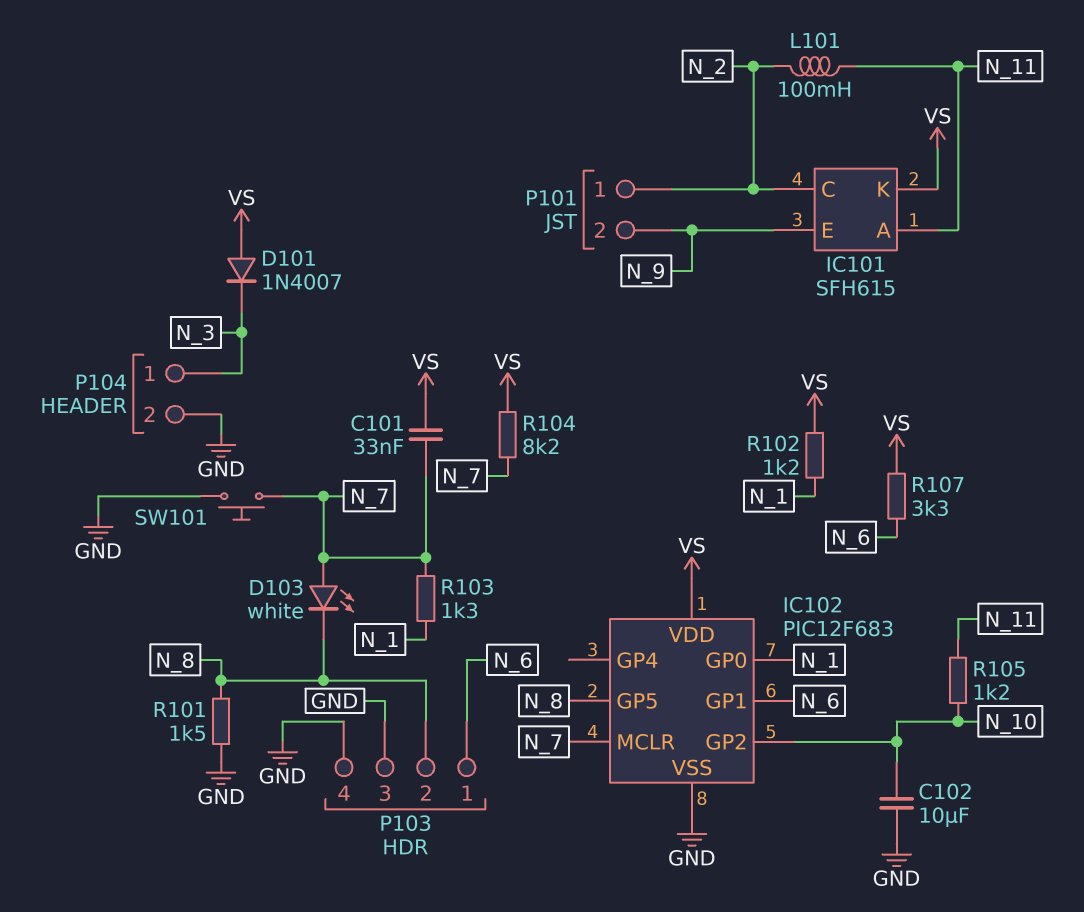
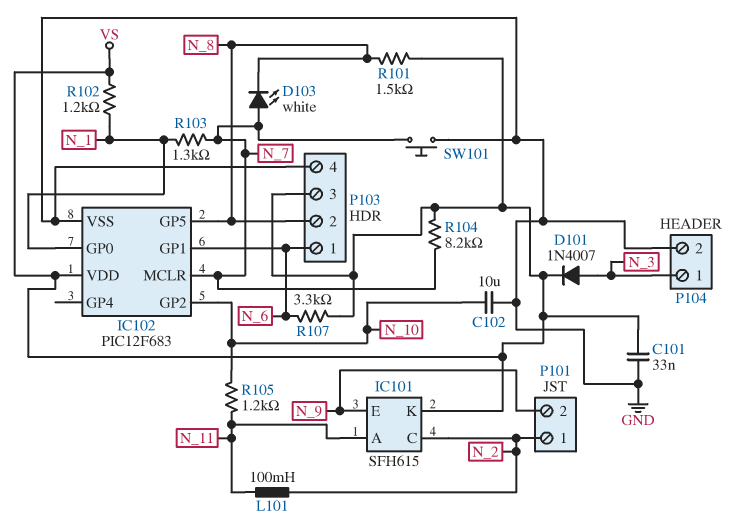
C101: 33nF (N_7, VS) -> 33nF (GND, VS)
D101: diode 1N4007 (A VS, K N_3) -> diode 1N4007 (A N_3, K VS)
P103 pin 3: GND -> VS
R101: 1.5k (GND, N_8) -> 1.5k (N_8, VS)

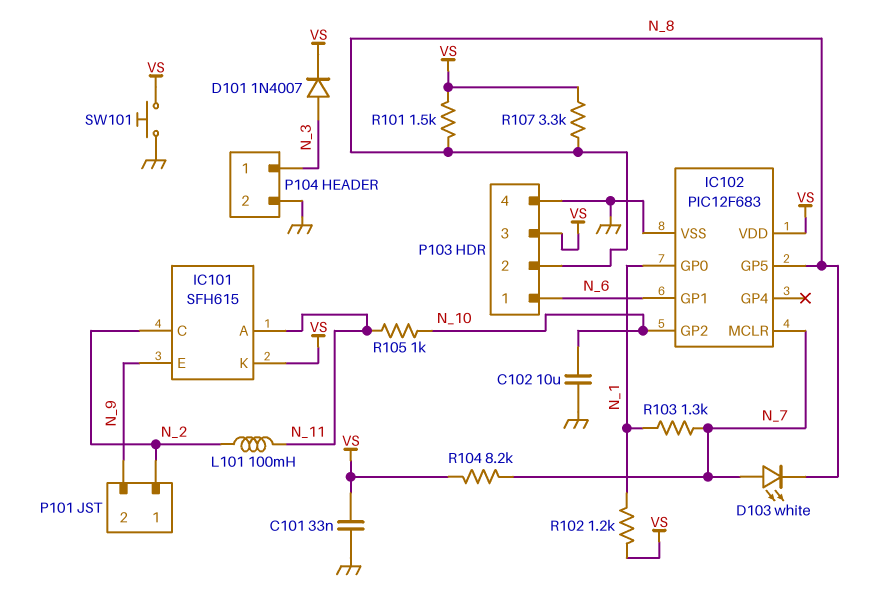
R105: 1.2k (N_10, N_11) -> 1k (N_10, N_11)
R107: 3.3k (N_6, VS) -> 3.3k (N_8, VS)
SW101: button (GND, N_7) -> button (GND, VS)

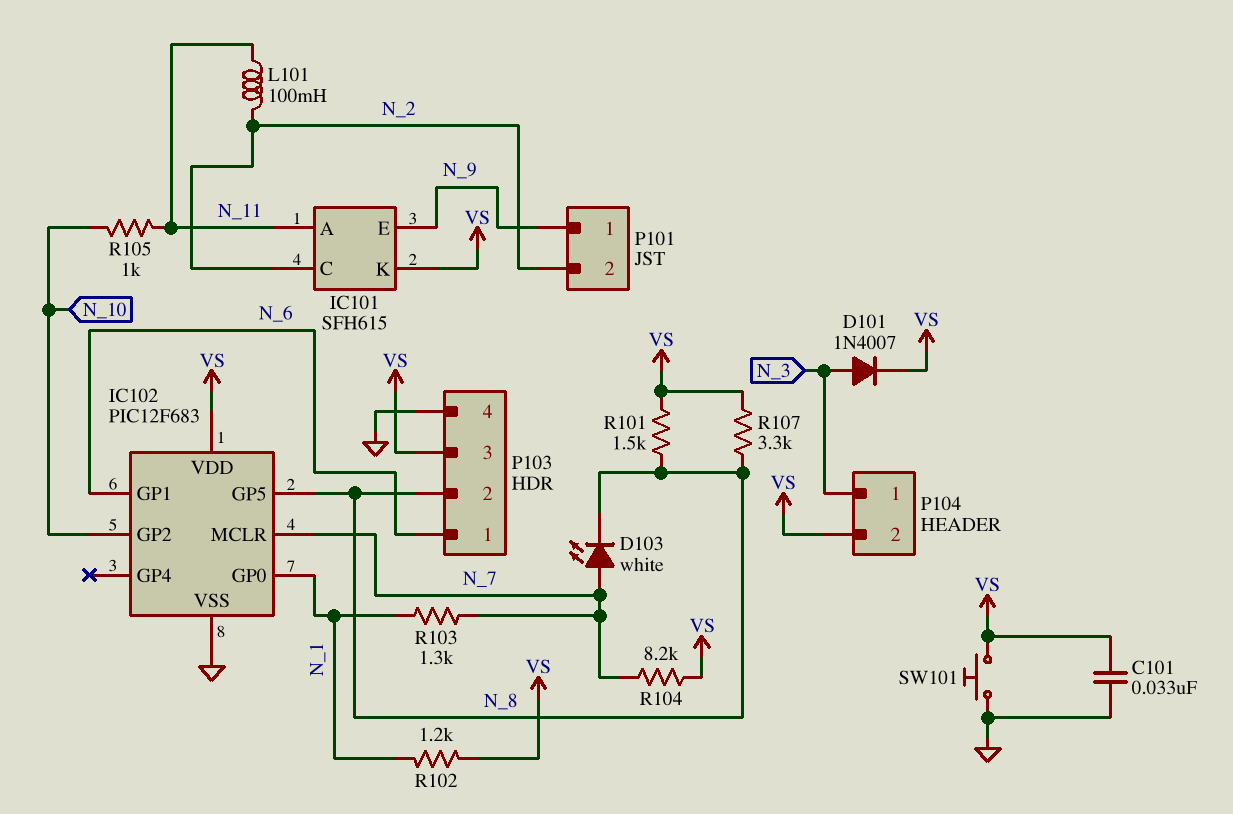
C102: 10uF (GND, N_10) -> none
P101 pin 1: N_2 -> N_9
P101 pin 2: N_9 -> N_2
P104 pin 2: GND -> VS

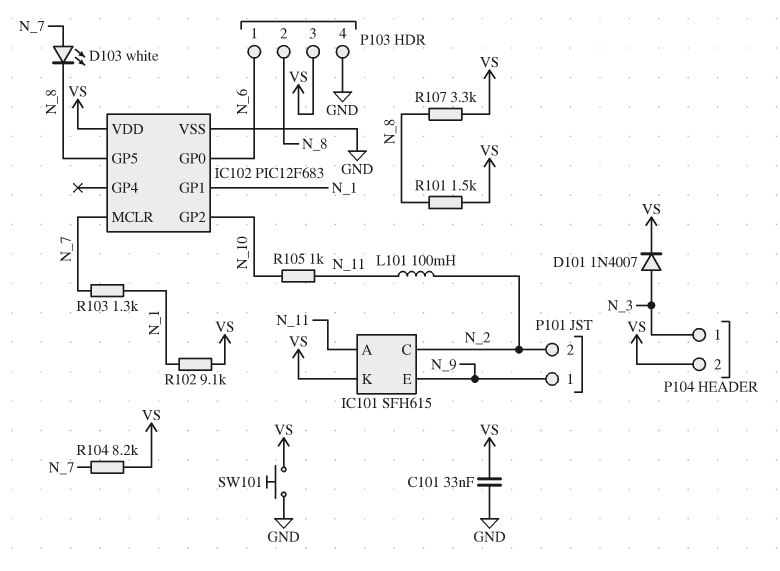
IC102 pin GP0: N_1 -> N_6
IC102 pin GP1: N_6 -> N_1
R102: 1.2k (N_1, VS) -> 9.1k (N_1, VS)

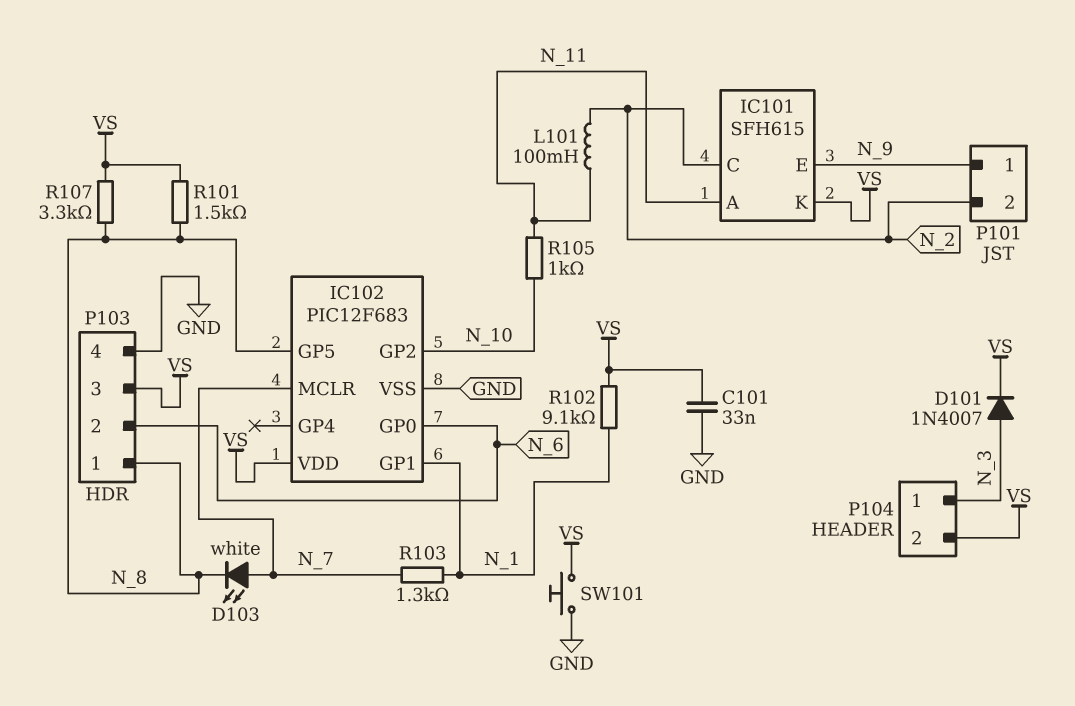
P103 pin 1: N_6 -> N_8
P103 pin 2: N_8 -> N_6
R104: 8.2k (N_7, VS) -> none

